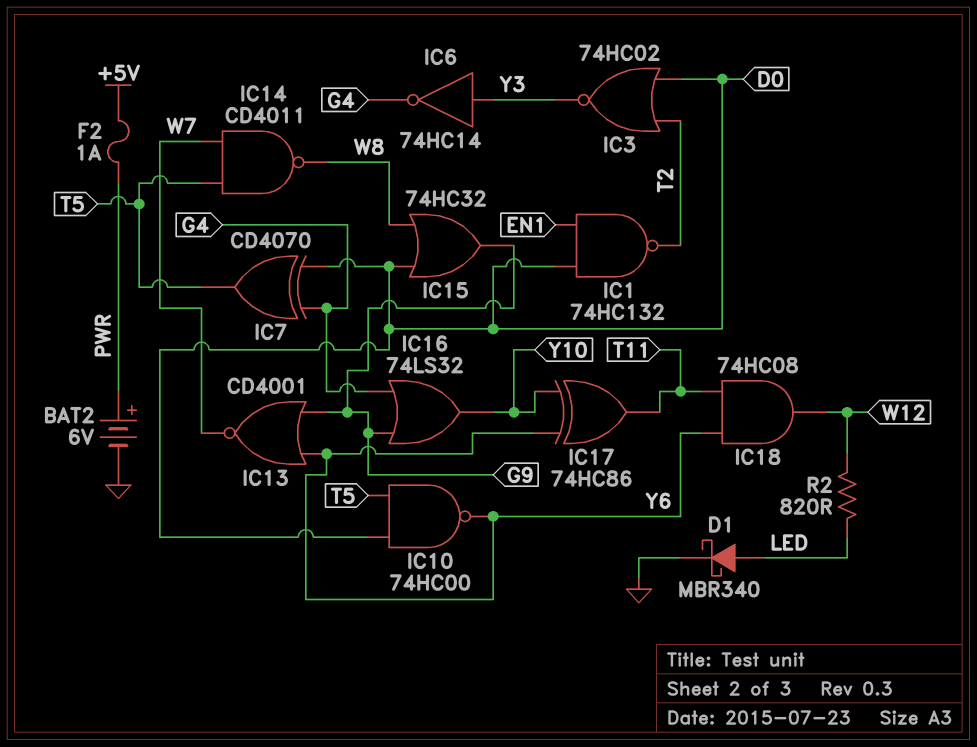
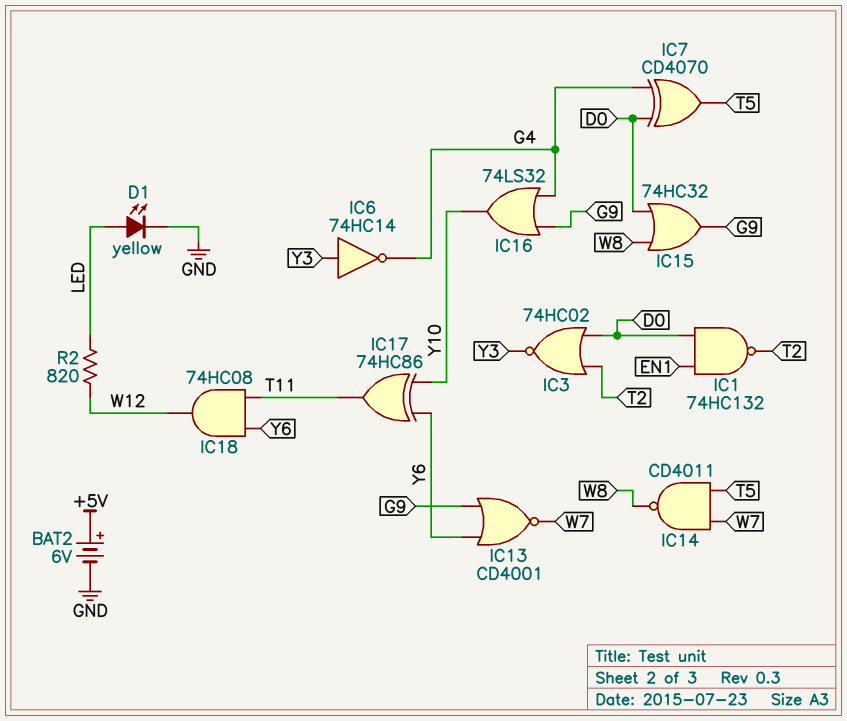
BAT2: 6V (plus PWR, minus GND) -> 6V (plus +5V, minus GND)
D1: schottky MBR340 (A LED, K GND) -> LED yellow (A LED, K GND)
F2: 1A (+5V, PWR) -> none
IC10: NAND 74HC00 (in D0, in T5, out Y6) -> none

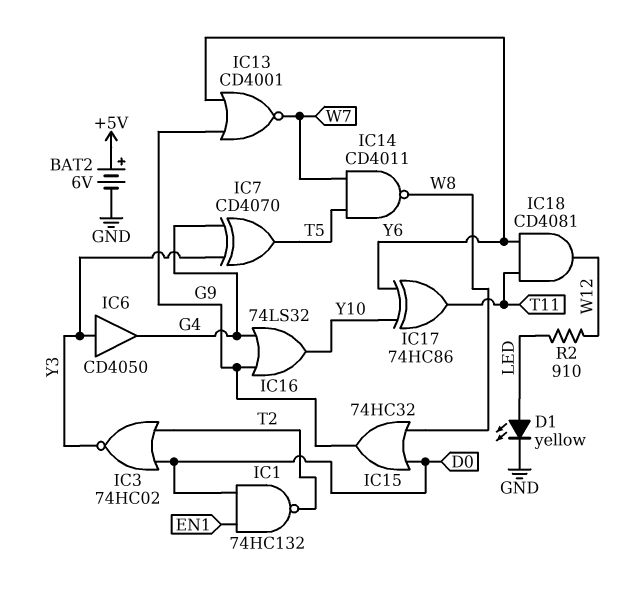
IC6: NOT 74HC14 (in Y3, out G4) -> buffer CD4050 (in Y3, out G4)
IC7: XOR CD4070 (in D0, in G4, out T5) -> XOR CD4070 (in G4, in Y3, out T5)
IC18: AND 74HC08 (in T11, in Y6, out W12) -> AND CD4081 (in T11, in Y6, out W12)
R2: 820 (LED, W12) -> 910 (LED, W12)

